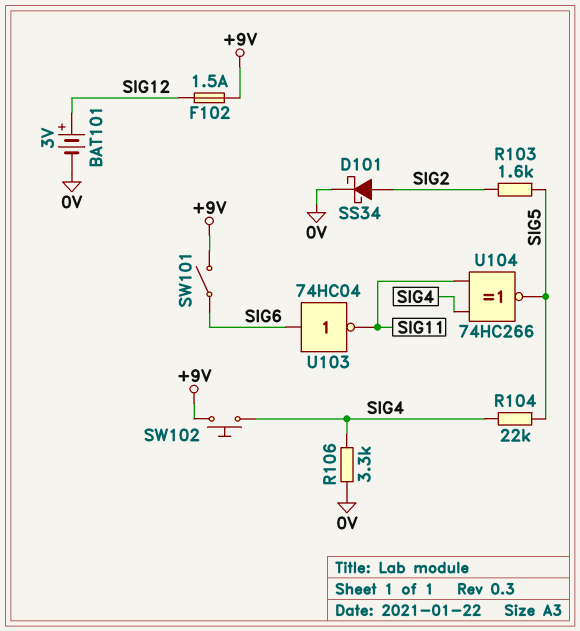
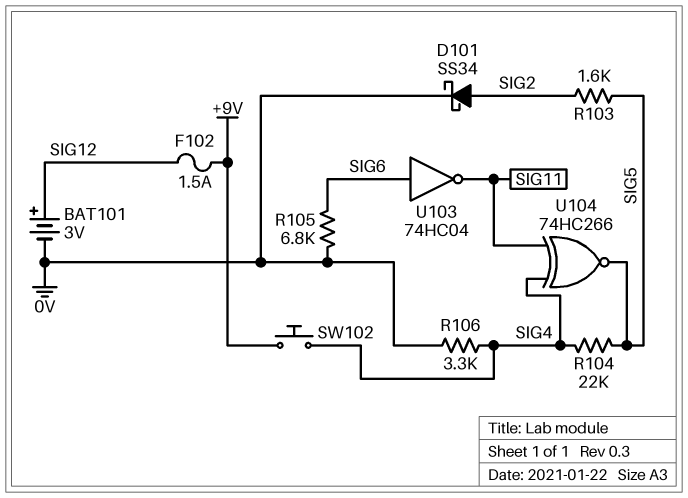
R105: none -> 6.8k (0V, SIG6)
SW101: switch (+9V, SIG6) -> none

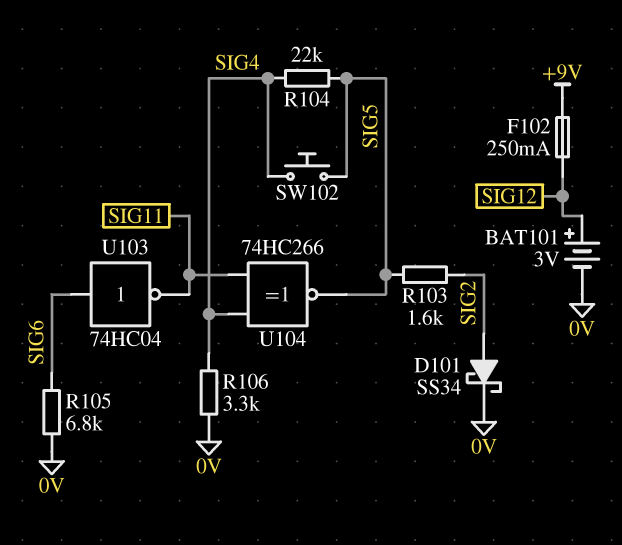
F102: 1.5A (+9V, SIG12) -> 250mA (+9V, SIG12)
SW102: button (+9V, SIG4) -> button (SIG4, SIG5)

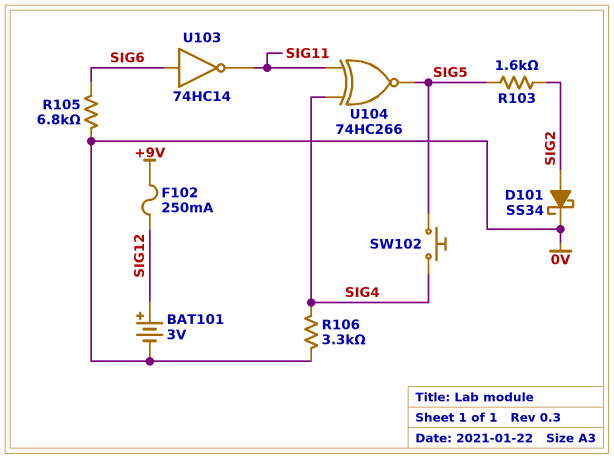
R104: 22k (SIG4, SIG5) -> none
U103: NOT 74HC04 (in SIG6, out SIG11) -> NOT 74HC14 (in SIG6, out SIG11)

